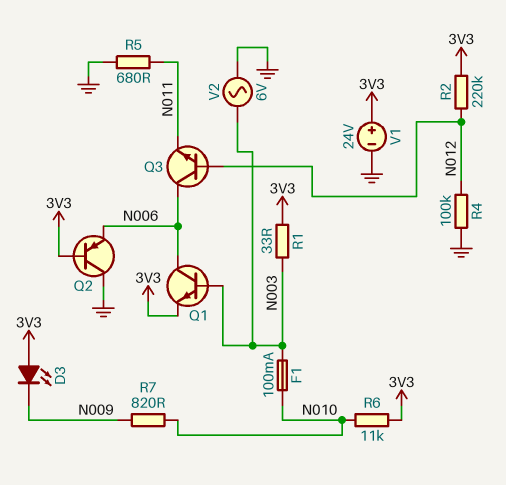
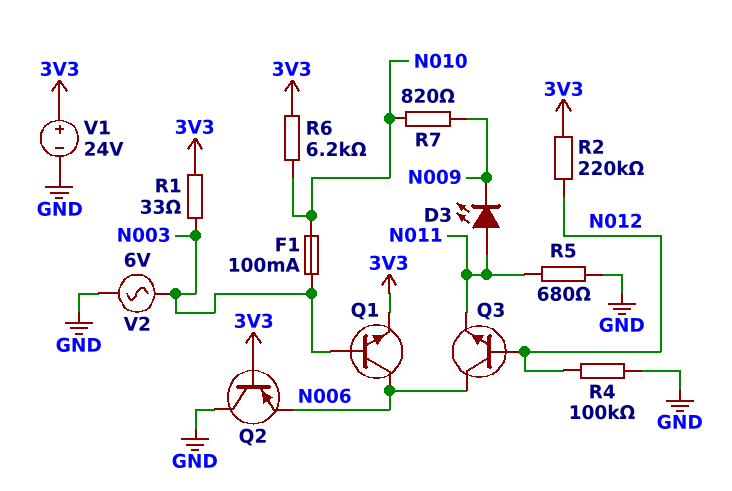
D3: LED (A 3V3, K N009) -> LED (A N011, K N009)
R6: 11k (3V3, N010) -> 6.2k (3V3, N010)

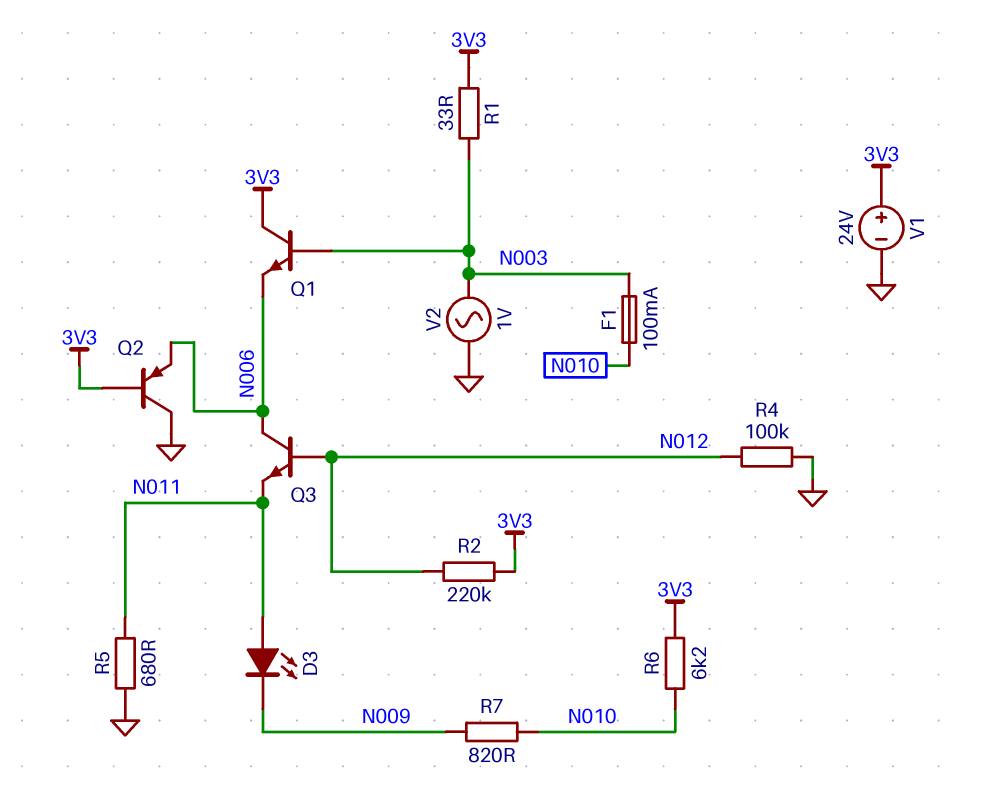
Q1: NPN (B N003, C N006, E 3V3) -> NPN (B N003, C 3V3, E N006)
V2: AC 6V (GND, N003) -> AC 1V (GND, N003)

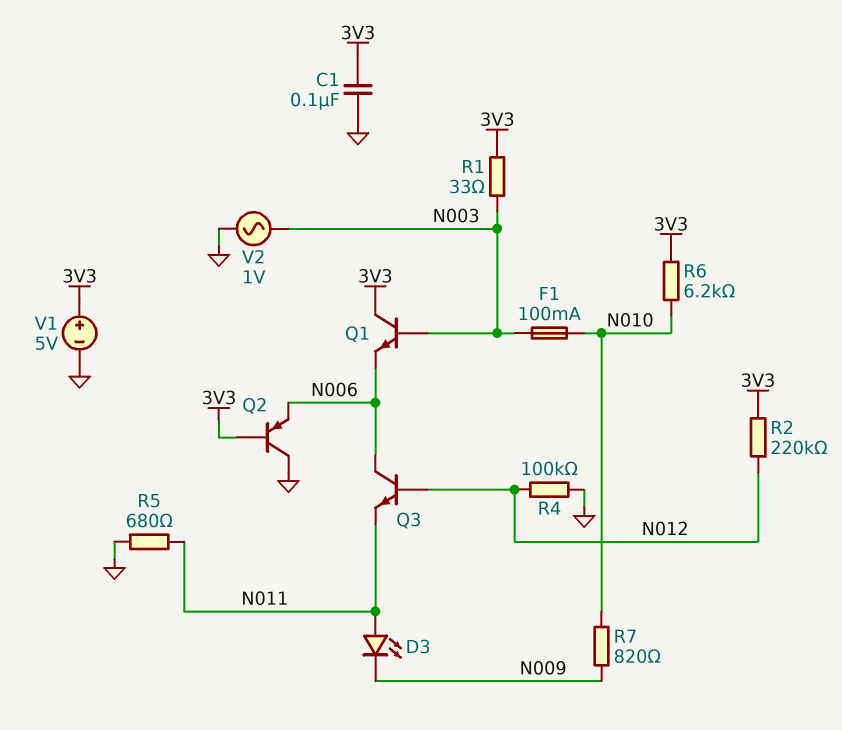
C1: none -> 100nF (3V3, GND)
V1: 24V (plus 3V3, minus GND) -> 5V (plus 3V3, minus GND)

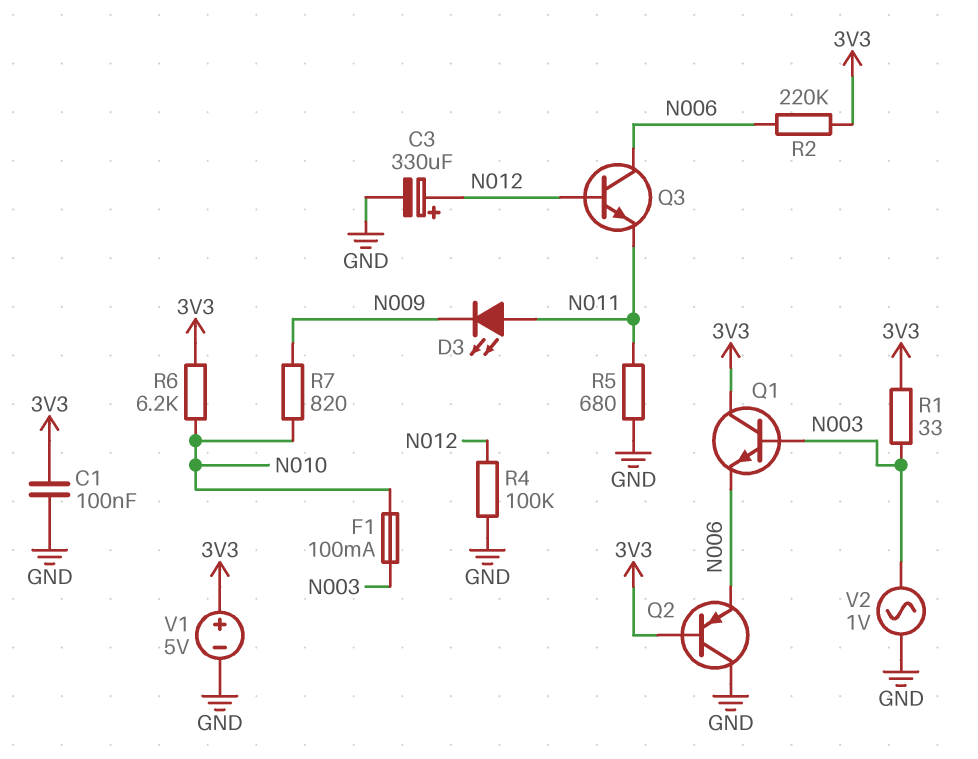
C3: none -> 330uF (plus N012, minus GND)
R2: 220k (3V3, N012) -> 220k (3V3, N006)

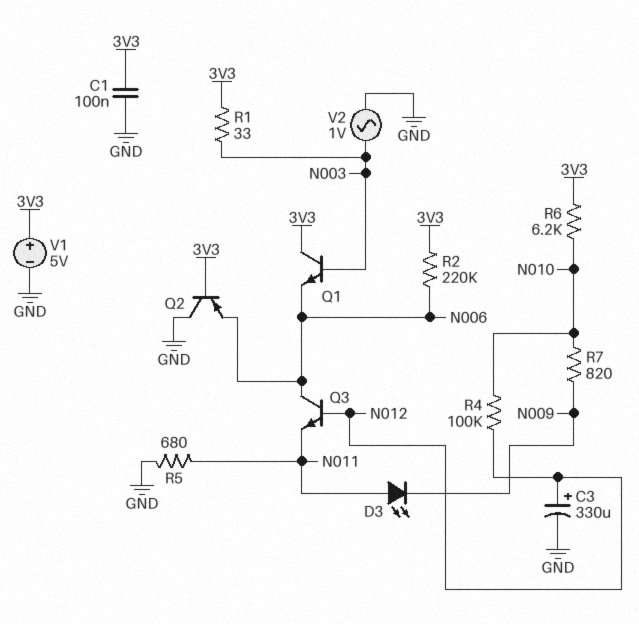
F1: 100mA (N003, N010) -> none
R4: 100k (GND, N012) -> 100k (N010, N012)

